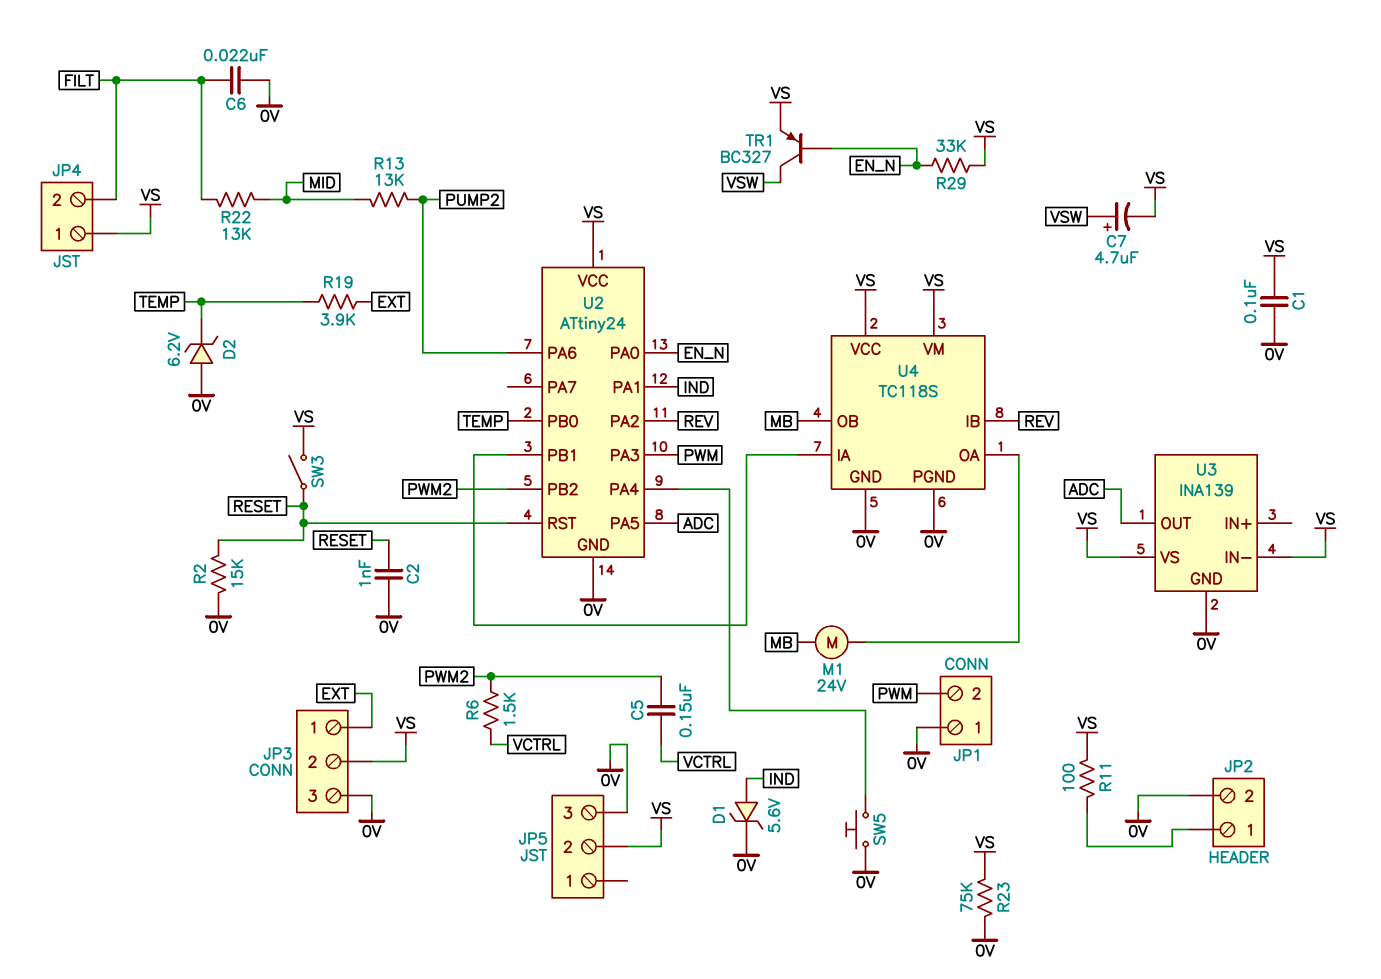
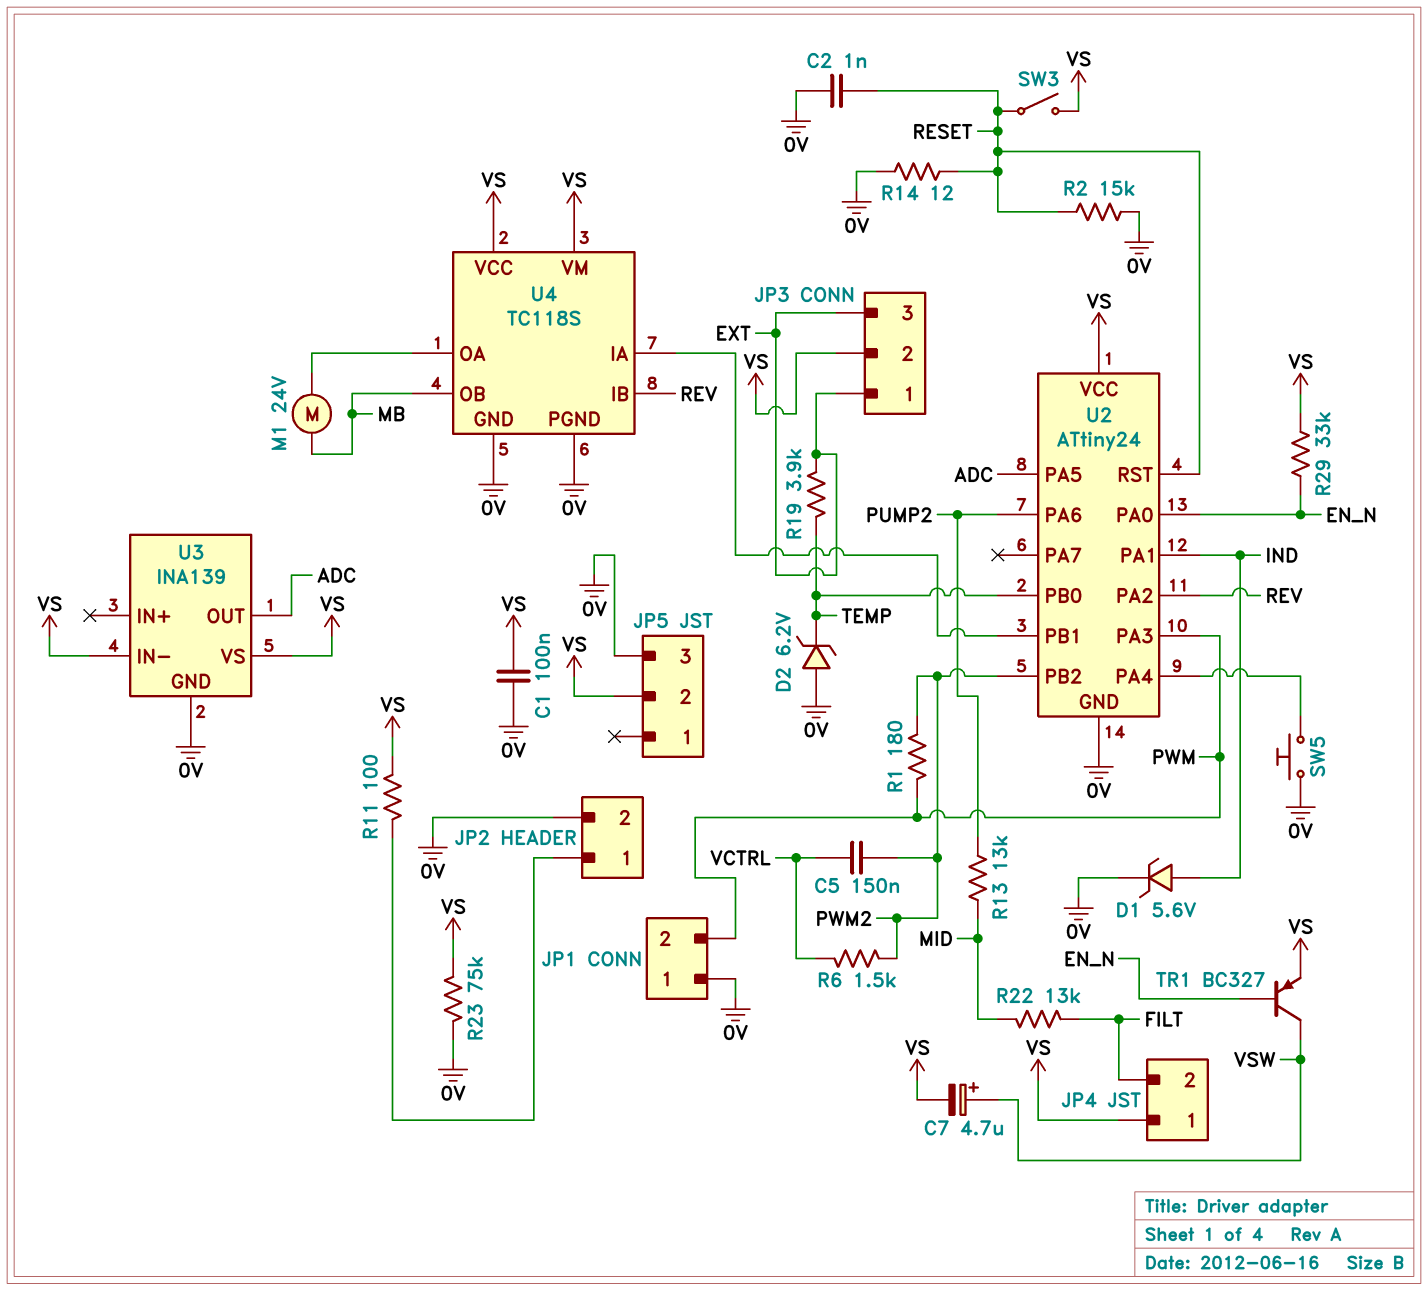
C6: 22nF (0V, FILT) -> none
JP3 pin 3: 0V -> EXT
R1: none -> 180 (PWM, PWM2)
R14: none -> 12 (0V, RESET)

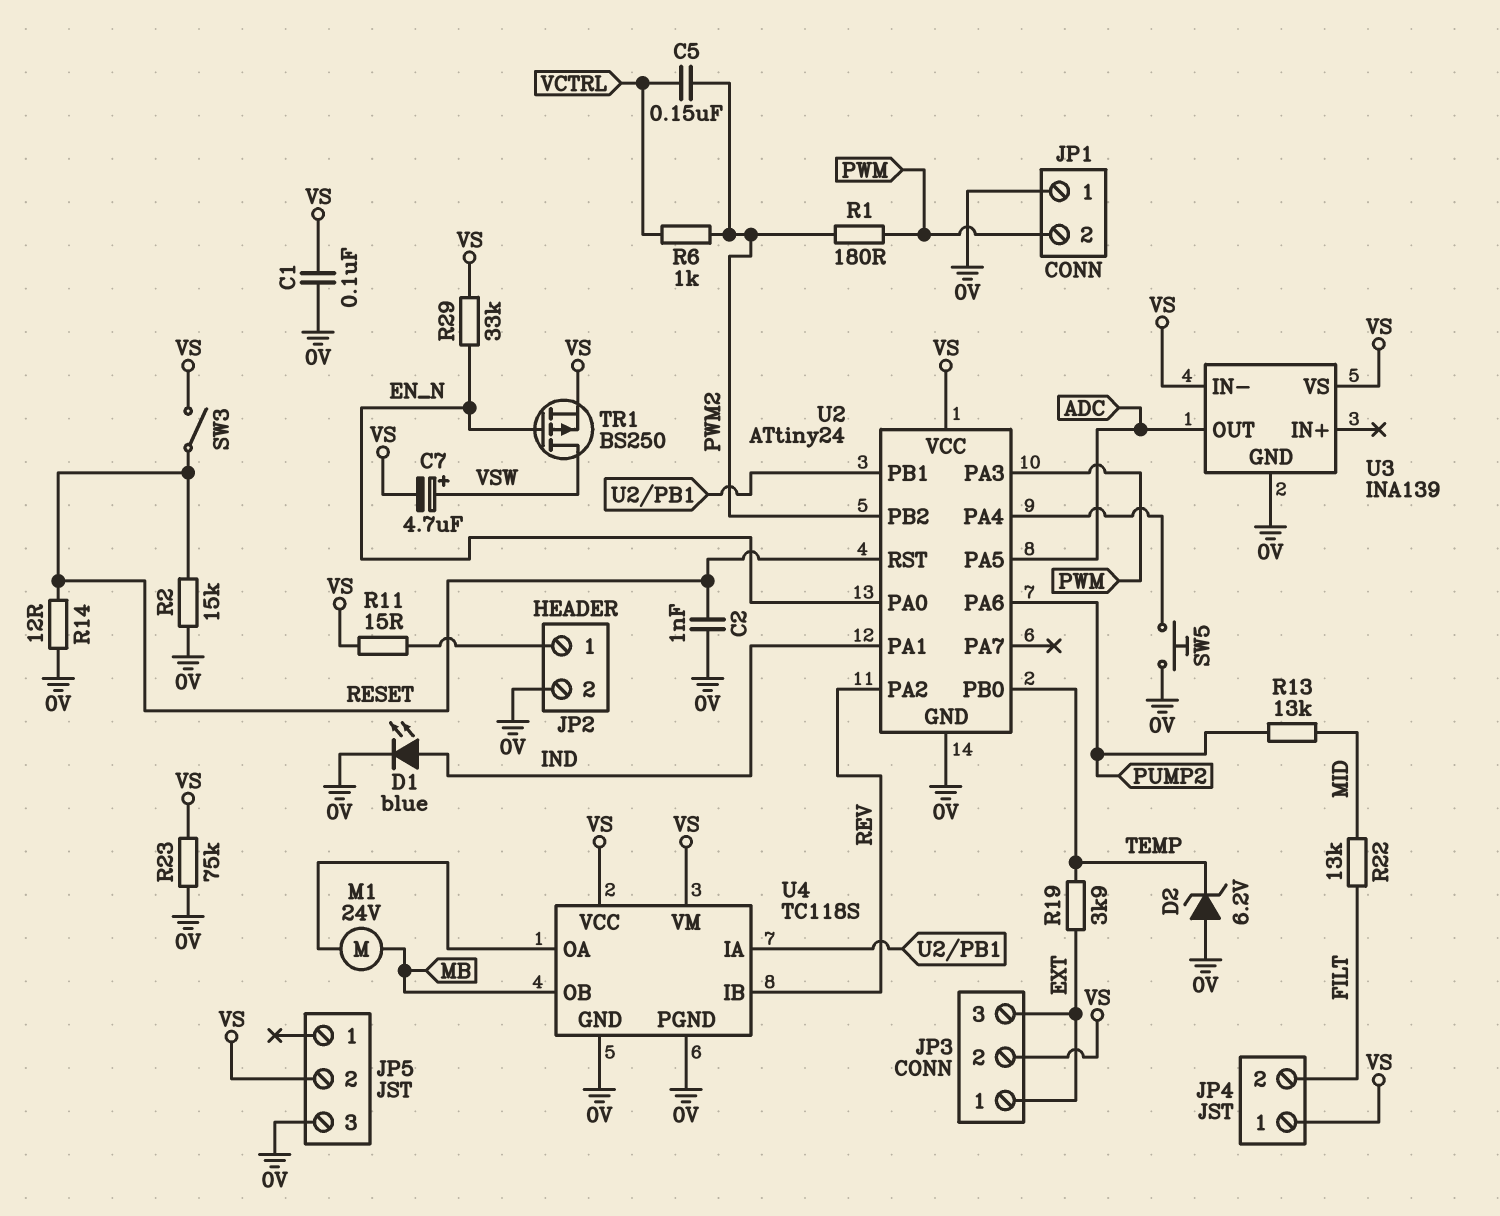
D1: zener 5.6V (A IND, K 0V) -> LED blue (A IND, K 0V)
R6: 1.5k (PWM2, VCTRL) -> 1k (PWM2, VCTRL)
R11: 100 (JP2/1, VS) -> 15 (JP2/1, VS)
TR1: PNP BC327 (B EN_N, C VSW, E VS) -> PMOS BS250 (G EN_N, D VSW, S VS)

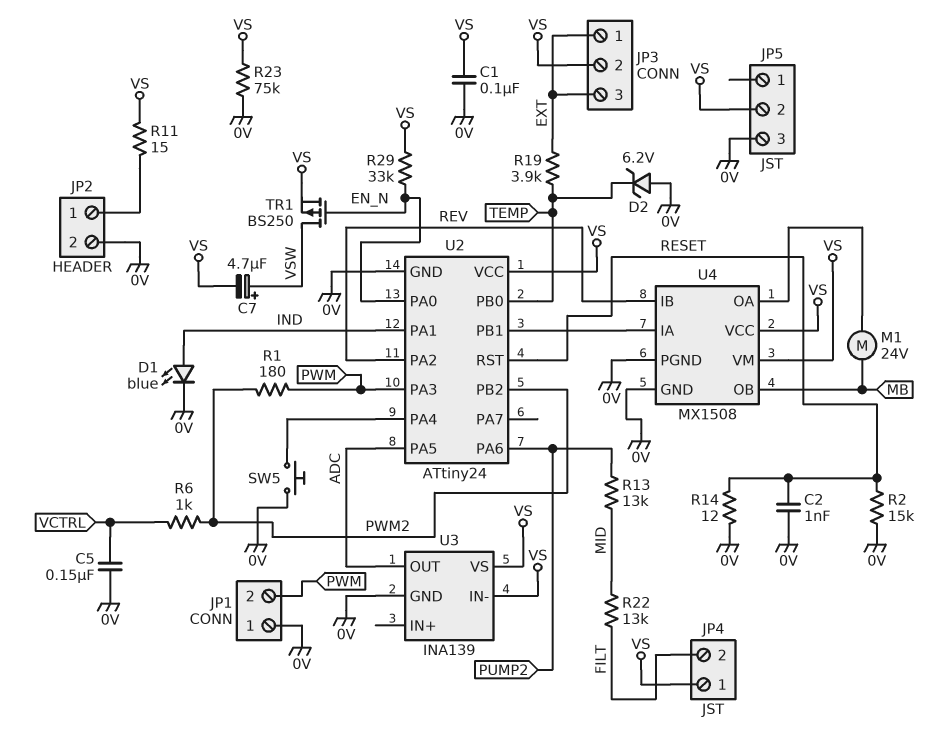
C5: 150nF (PWM2, VCTRL) -> 150nF (0V, VCTRL)
SW3: switch (RESET, VS) -> none
U4: TC118S -> MX1508

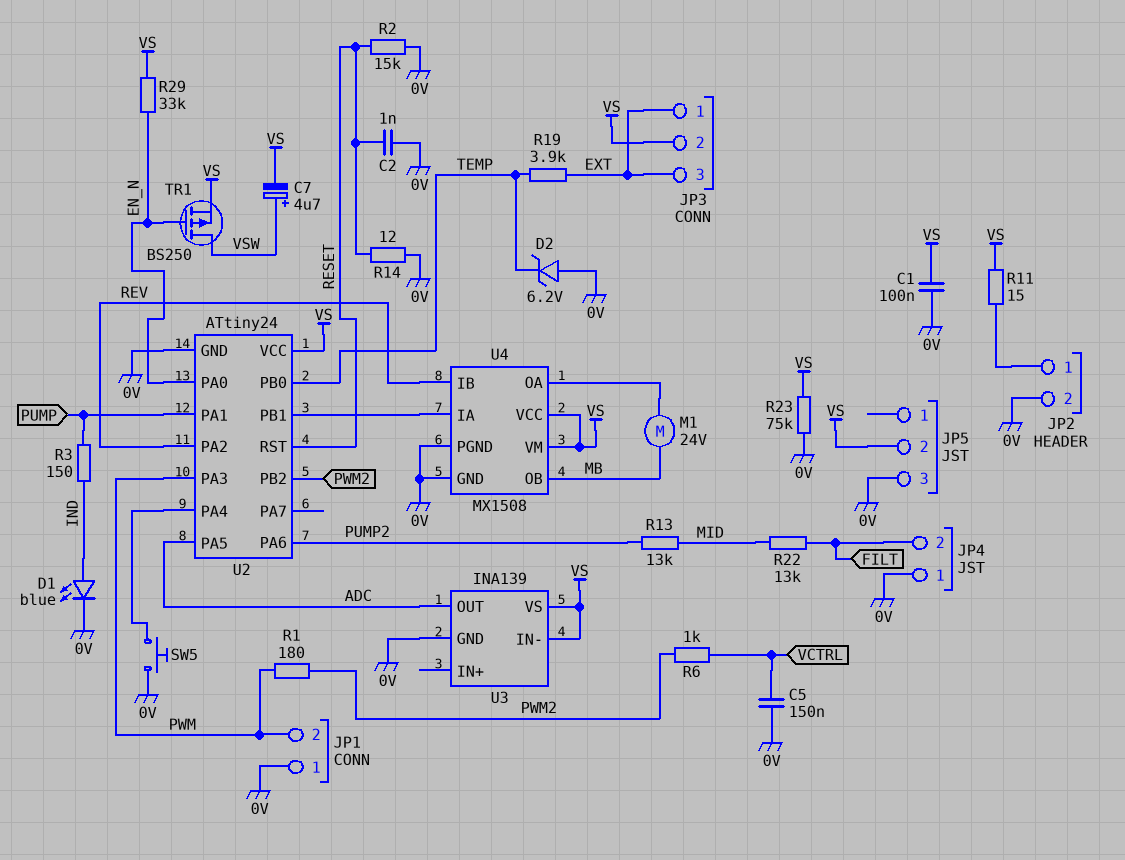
JP4 pin 1: VS -> 0V
R3: none -> 150 (IND, PUMP)
U2 pin PA1: IND -> PUMP

